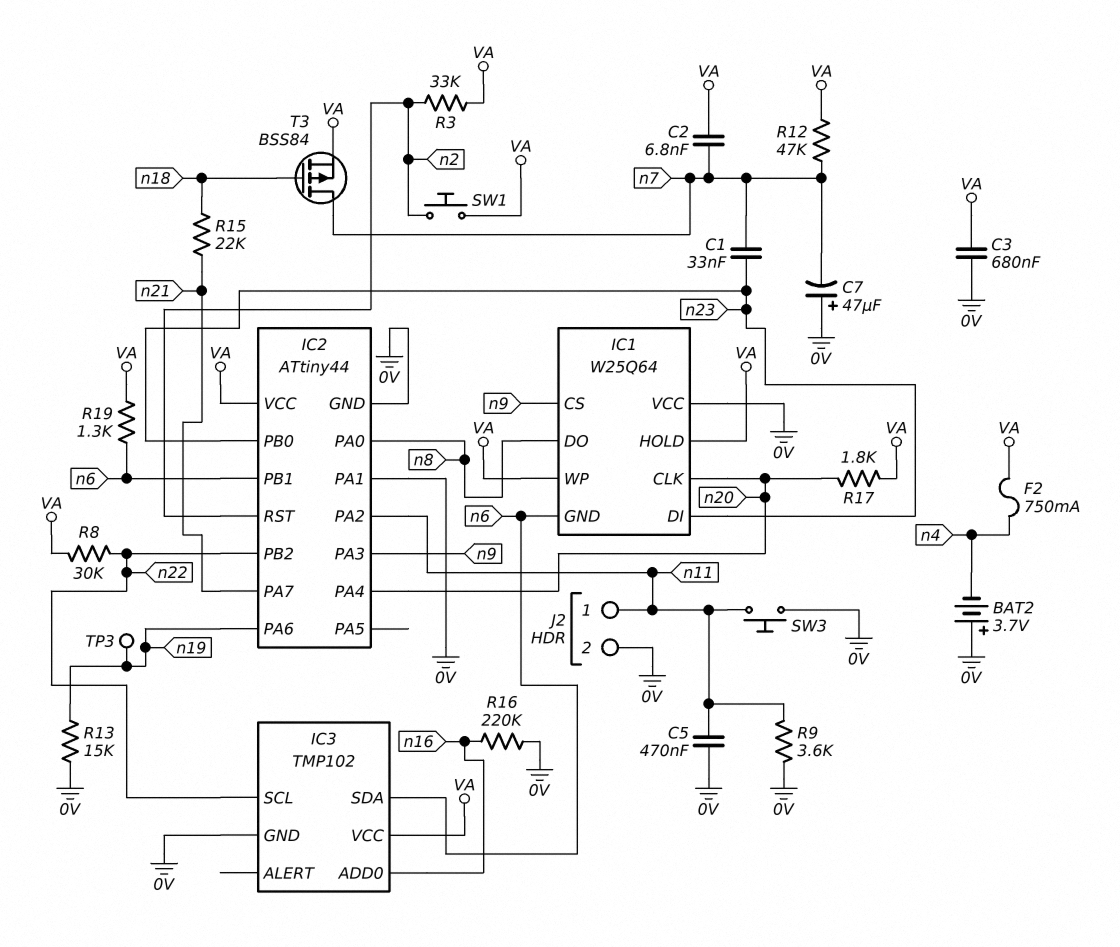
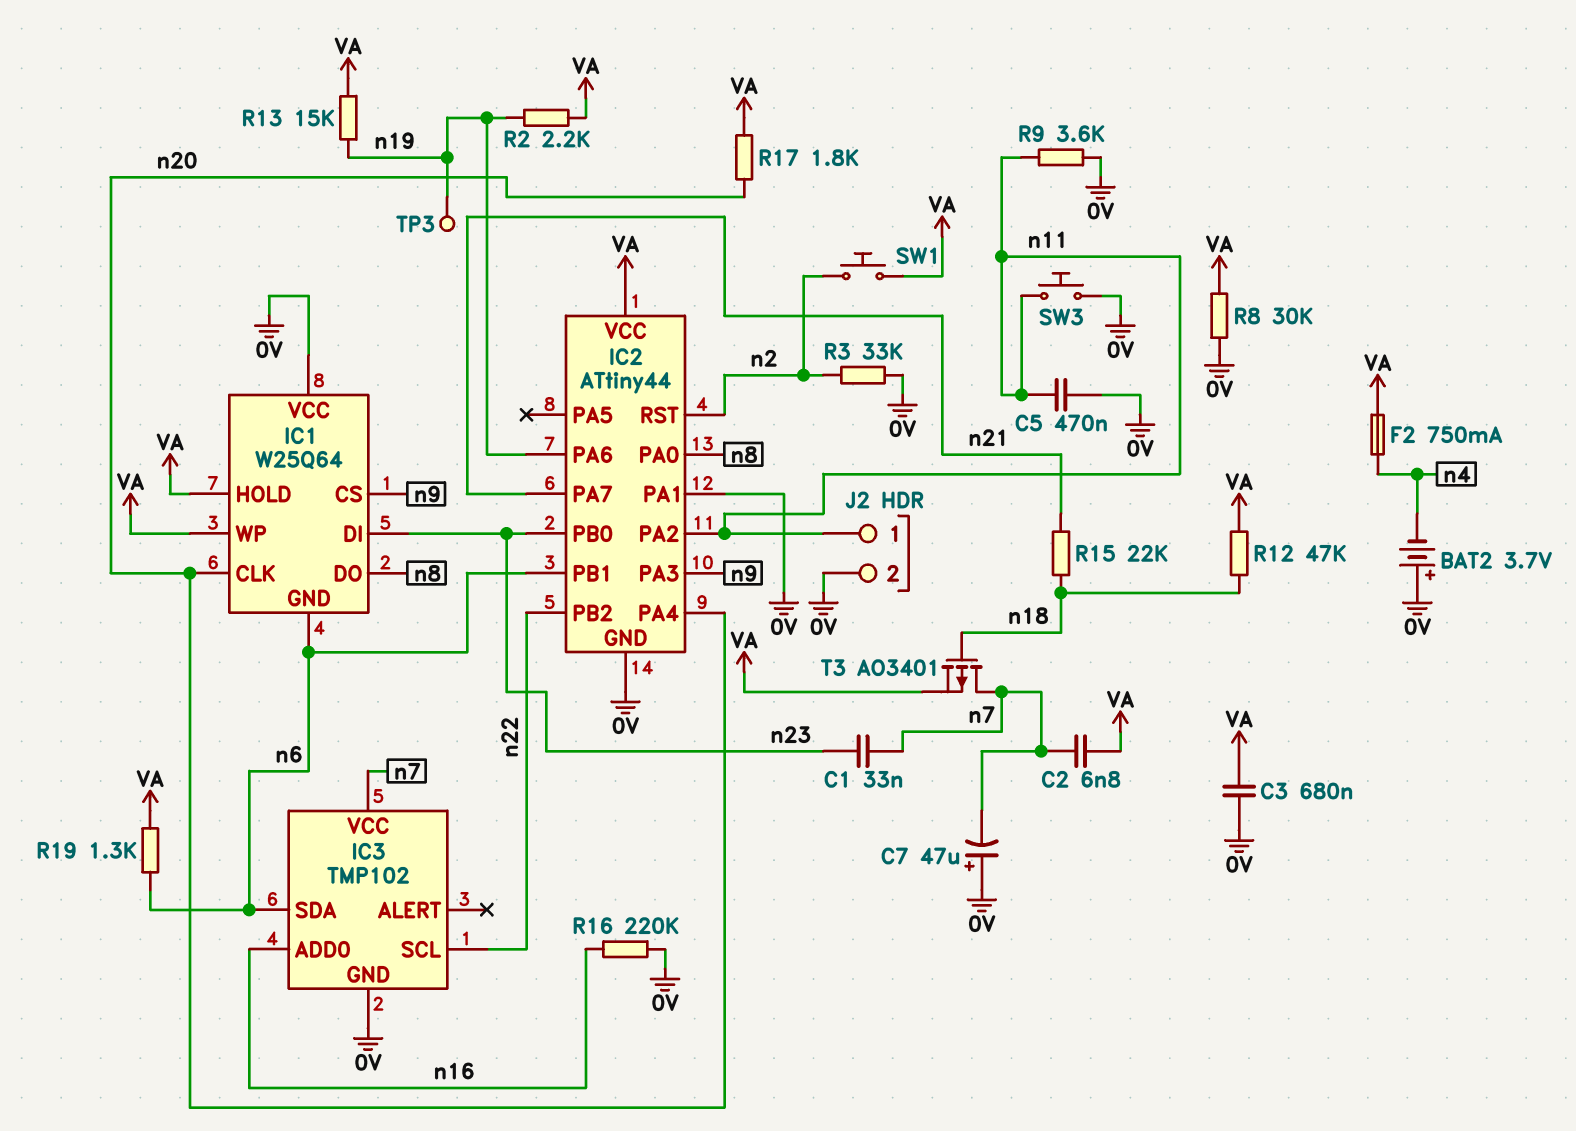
IC3 pin VCC: VA -> n7
R2: none -> 2.2k (VA, n19)
R3: 33k (VA, n2) -> 33k (0V, n2)
R8: 30k (VA, n22) -> 30k (0V, VA)
R12: 47k (VA, n7) -> 47k (VA, n18)
R13: 15k (0V, n19) -> 15k (VA, n19)
T3: PMOS BSS84 (G n18, D n7, S VA) -> PMOS AO3401 (G n18, D n7, S VA)

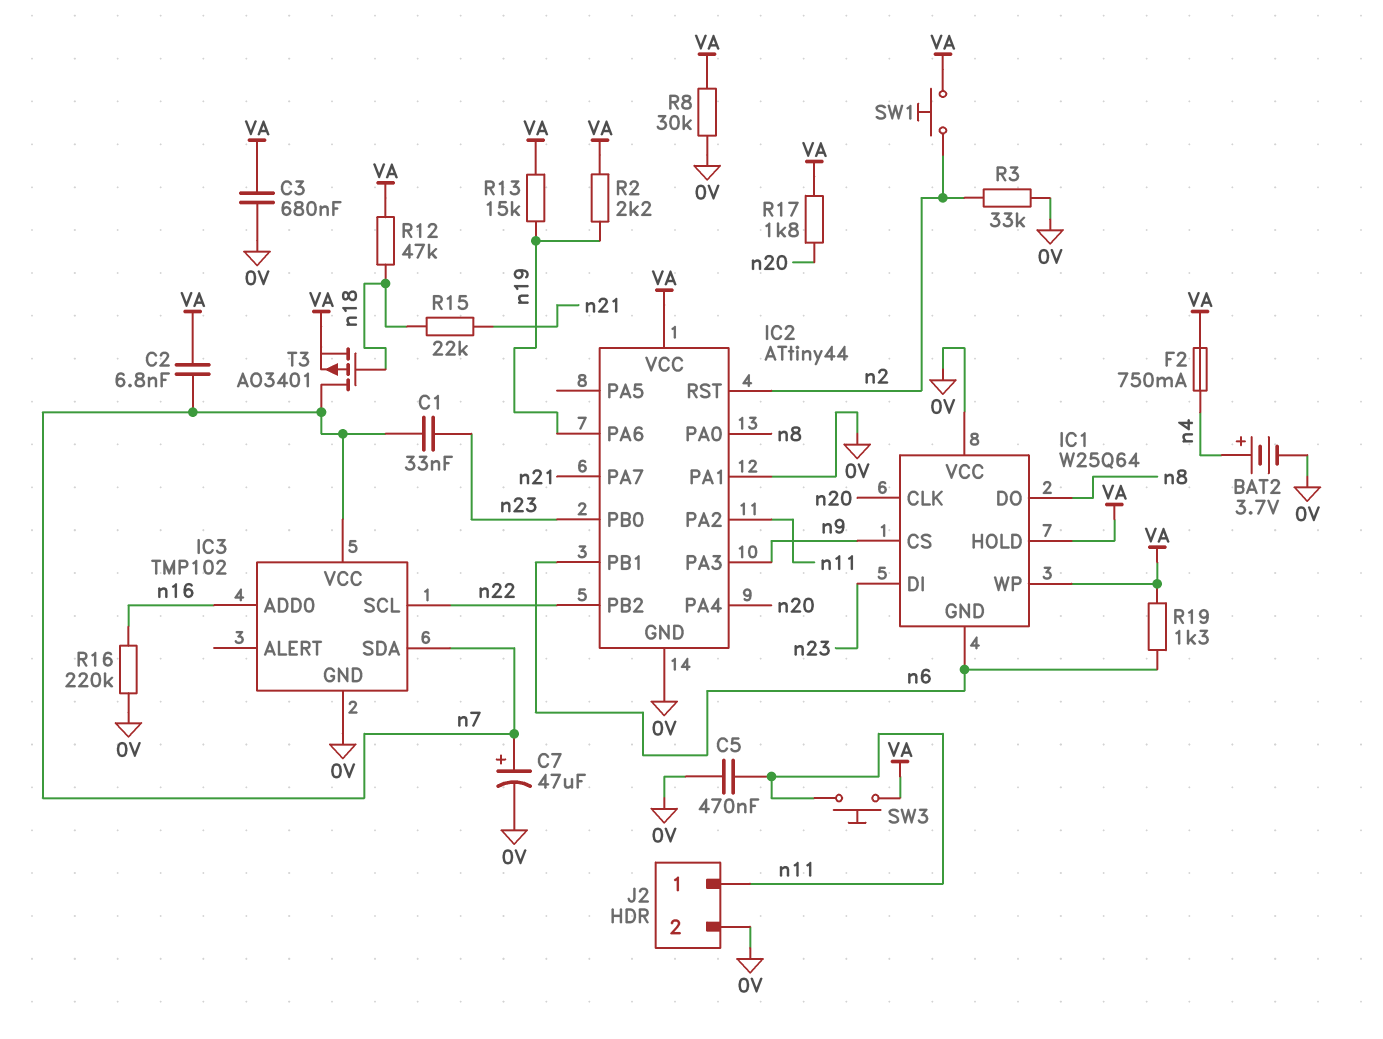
BAT2: 3.7V (plus 0V, minus n4) -> 3.7V (plus n4, minus 0V)
C7: 47uF (plus 0V, minus n7) -> 47uF (plus n7, minus 0V)
IC3 pin SDA: n6 -> n7
R9: 3.6k (0V, n11) -> none
SW3: button (0V, n11) -> button (VA, n11)
TP3: test point (n19) -> none

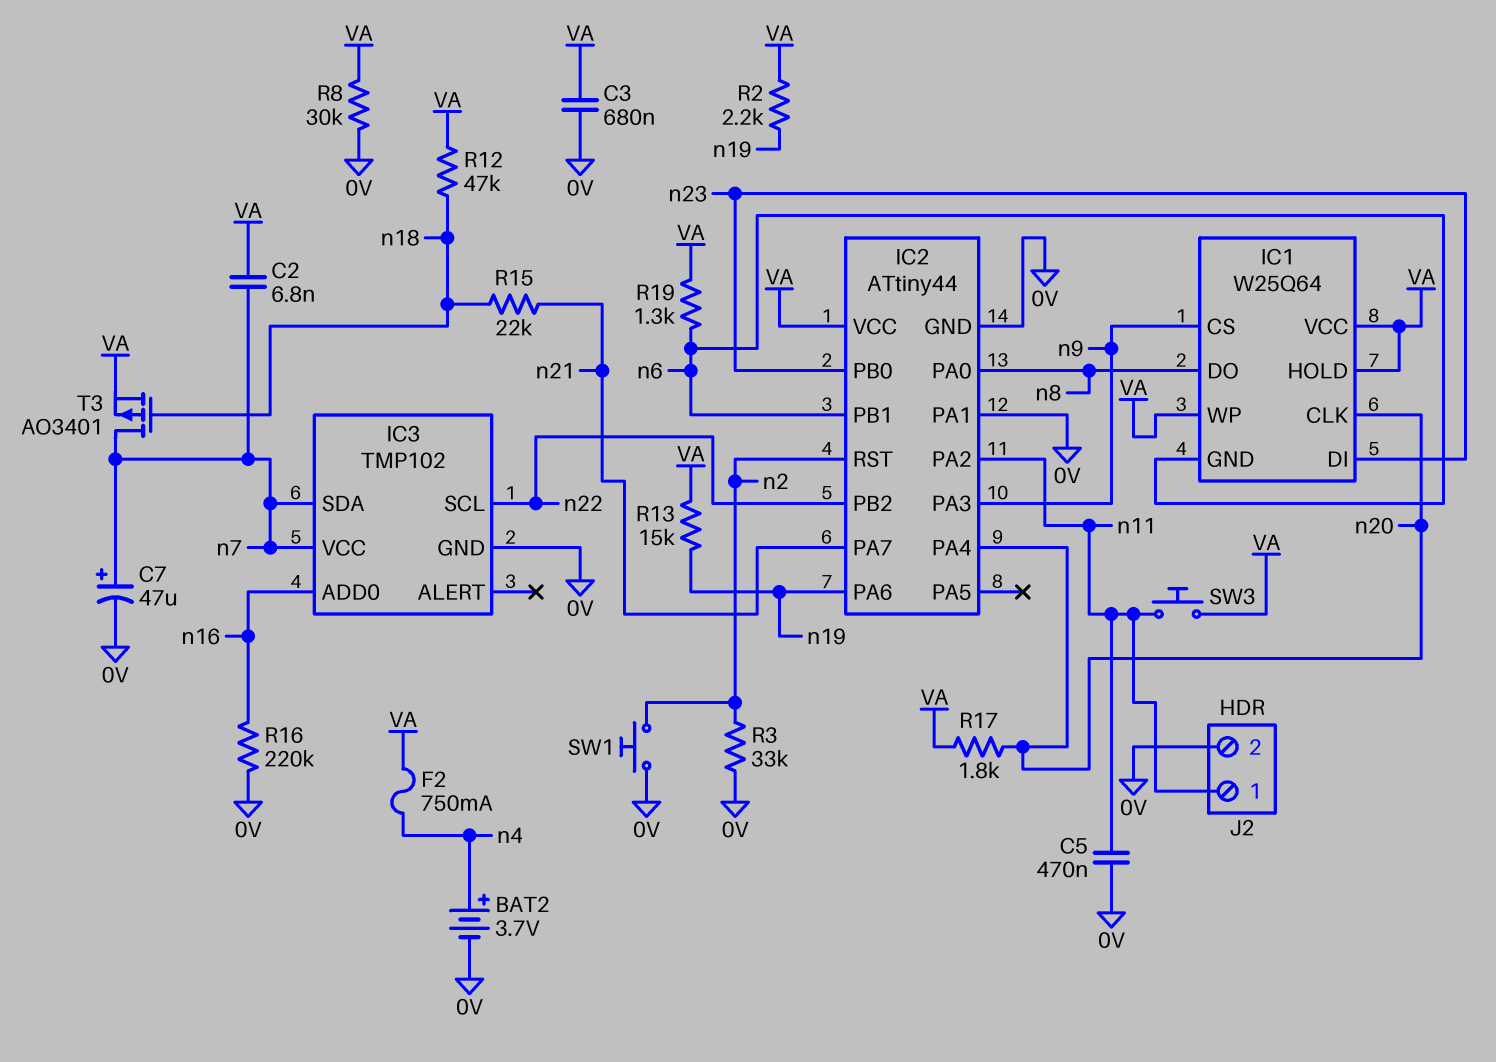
C1: 33nF (n7, n23) -> none
IC1 pin VCC: 0V -> VA
SW1: button (VA, n2) -> button (0V, n2)

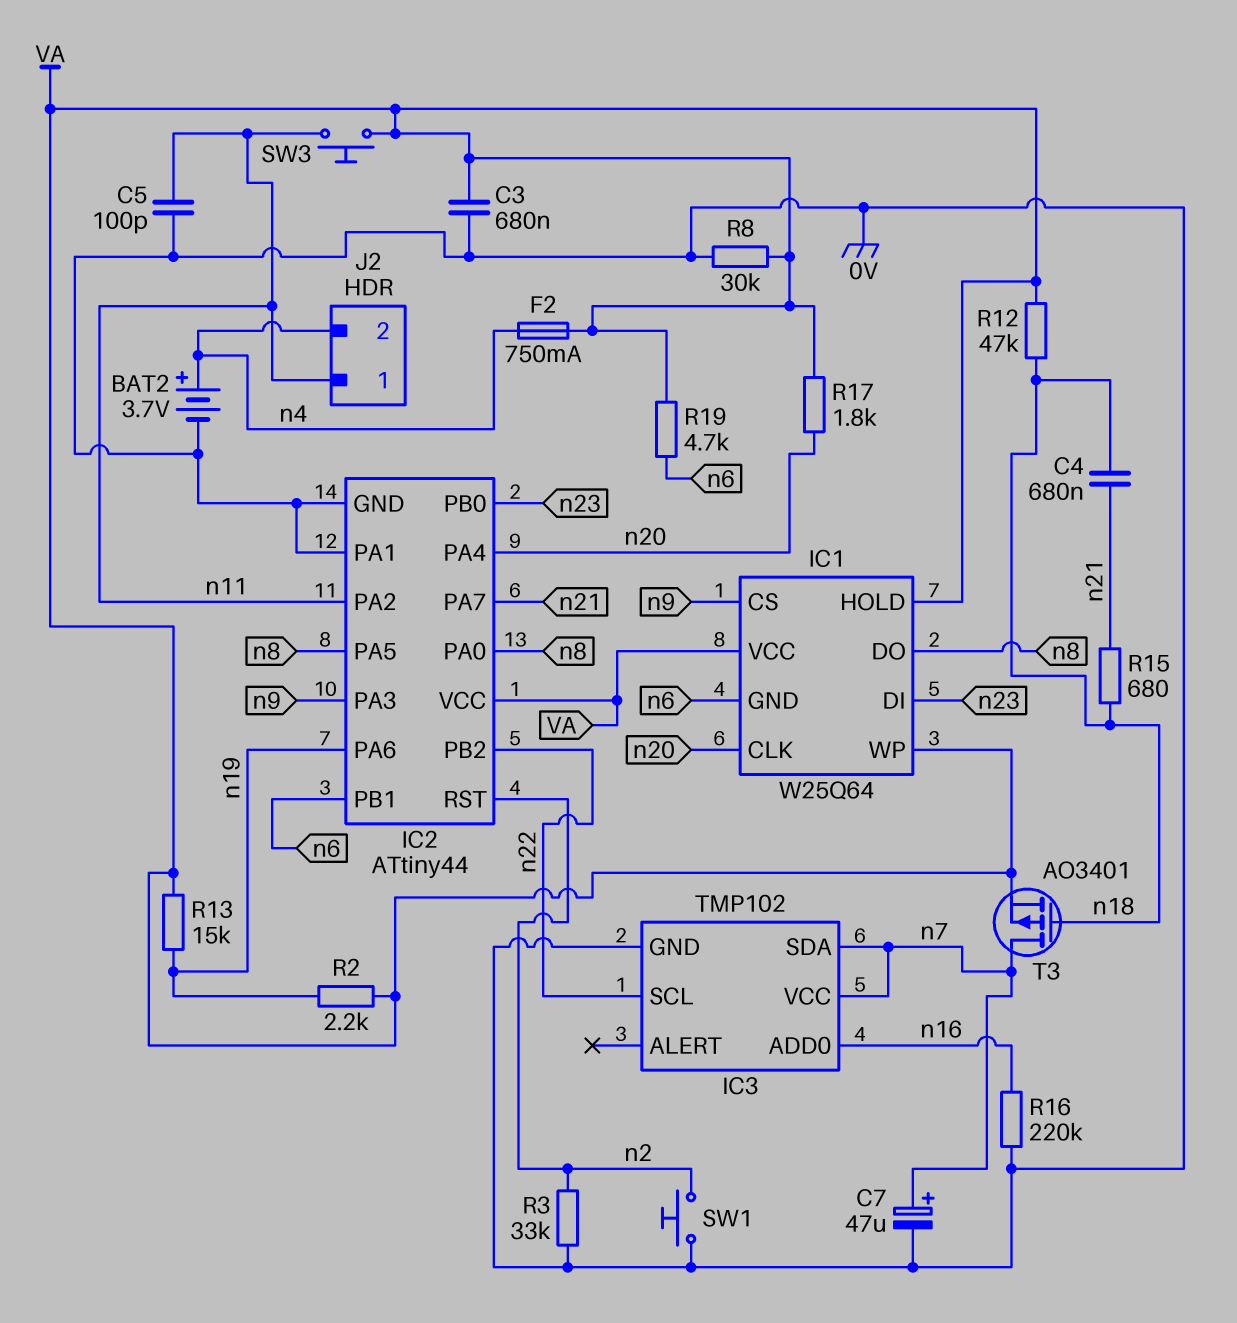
C2: 6.8nF (VA, n7) -> none
C4: none -> 680nF (n18, n21)
C5: 470nF (0V, n11) -> 100pF (0V, n11)
IC2 pin PA5: none -> n8
J2 pin 2: 0V -> n4
R15: 22k (n18, n21) -> 680 (n18, n21)
R19: 1.3k (VA, n6) -> 4.7k (VA, n6)

